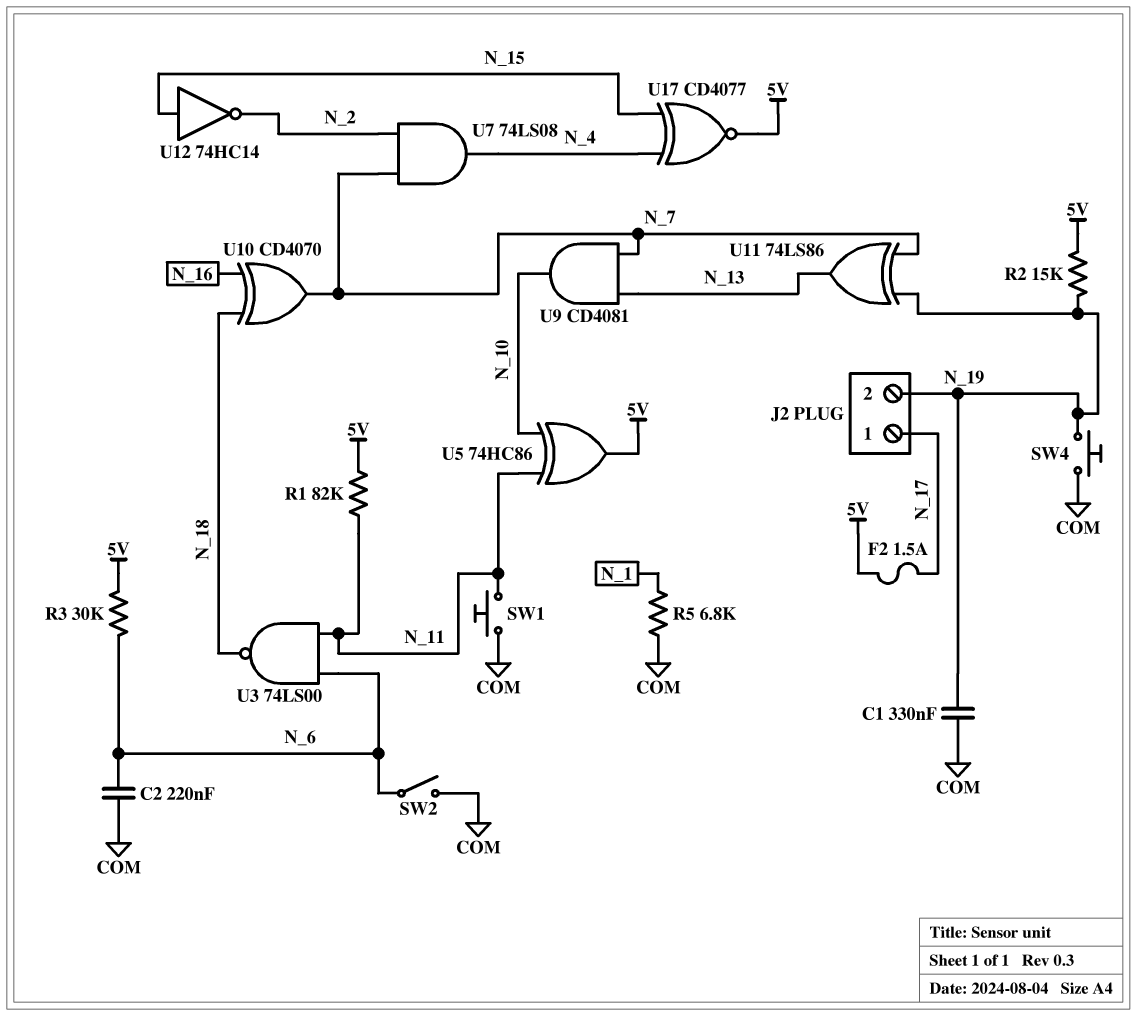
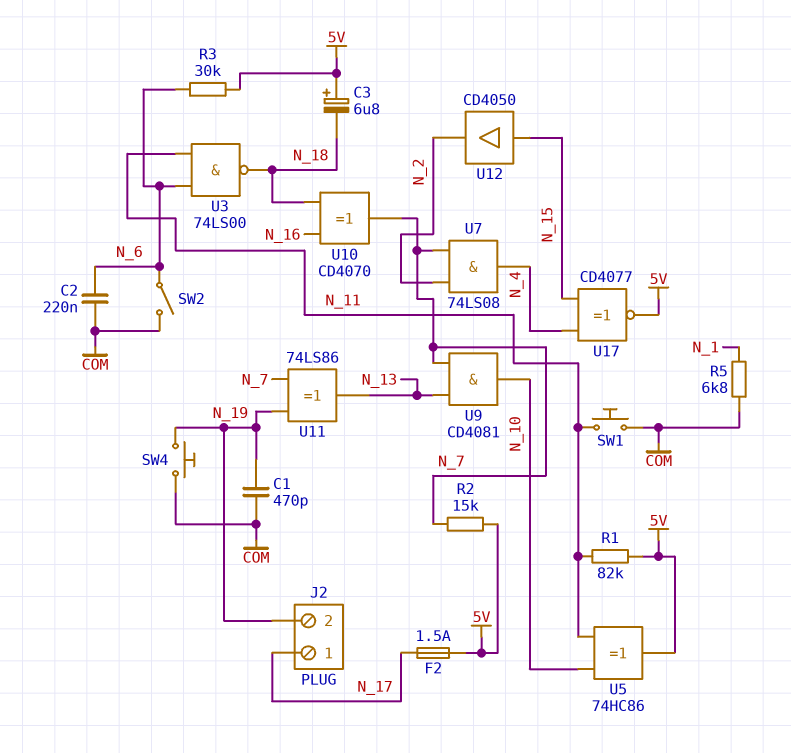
C1: 330nF (COM, N_19) -> 470pF (COM, N_19)
C3: none -> 6.8uF (plus 5V, minus N_18)
R2: 15k (5V, N_19) -> 15k (5V, N_7)
U12: NOT 74HC14 (in N_15, out N_2) -> buffer CD4050 (in N_15, out N_2)

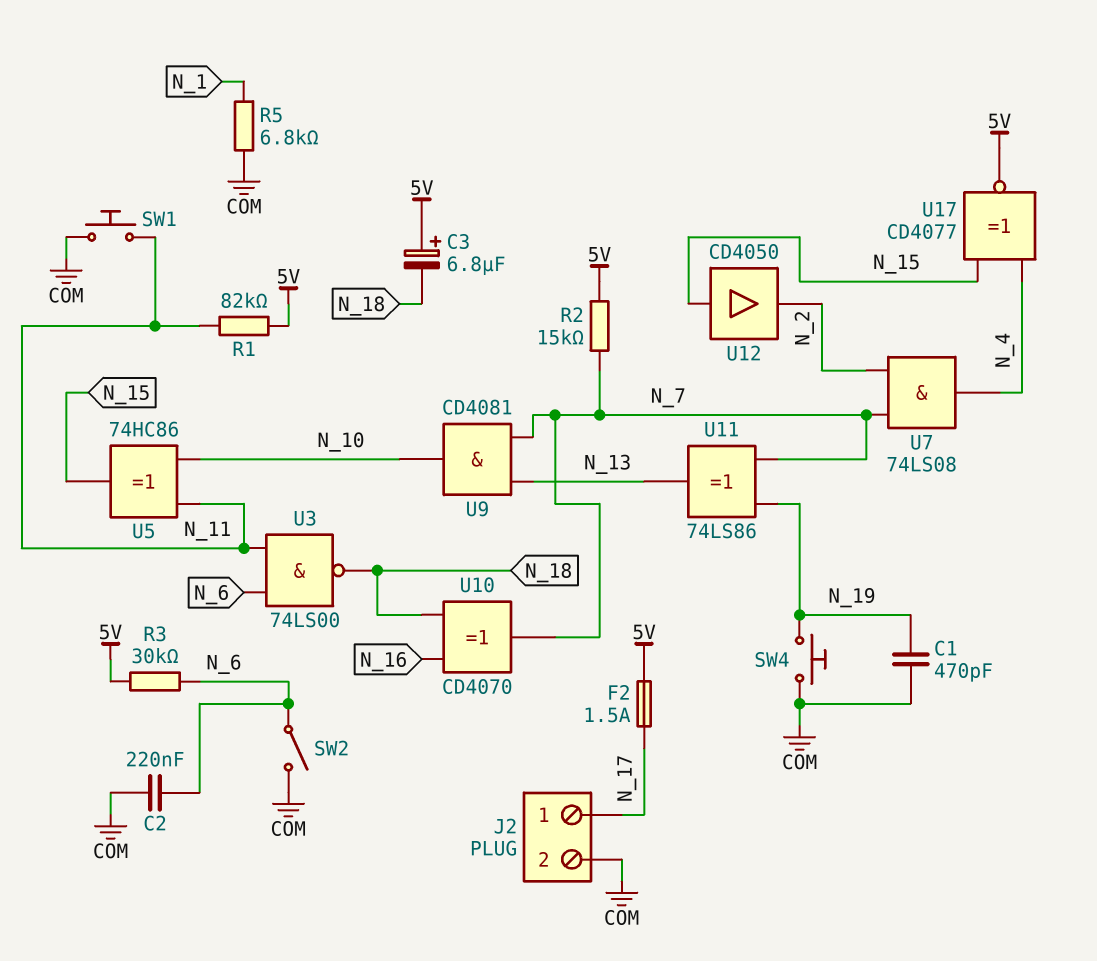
J2 pin 2: N_19 -> COM
U5: XOR 74HC86 (in N_10, in N_11, out 5V) -> XOR 74HC86 (in N_10, in N_11, out N_15)

